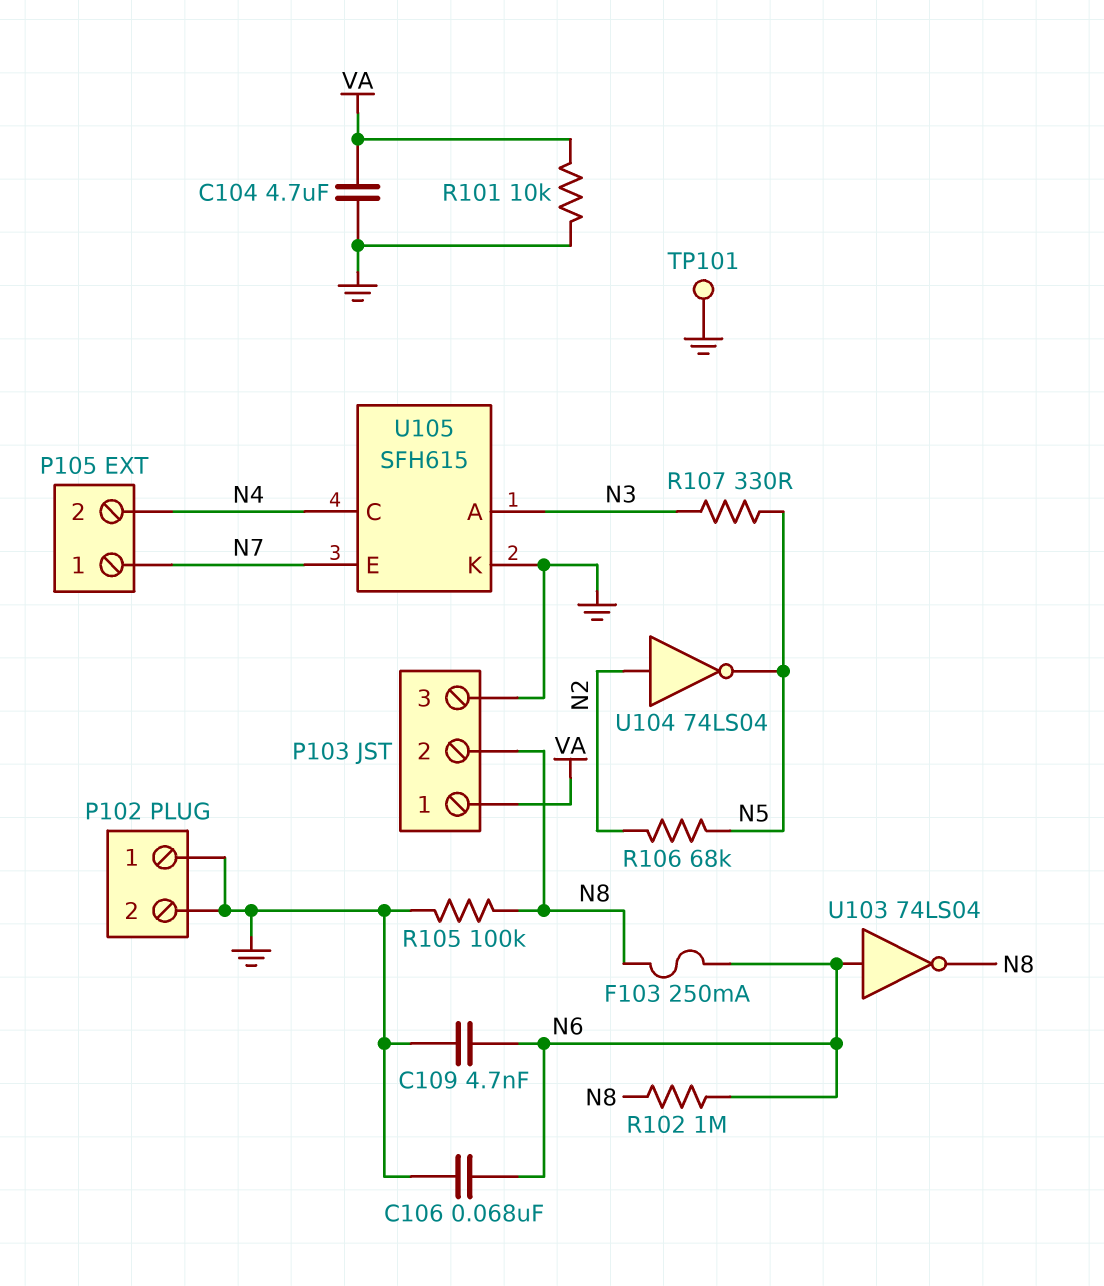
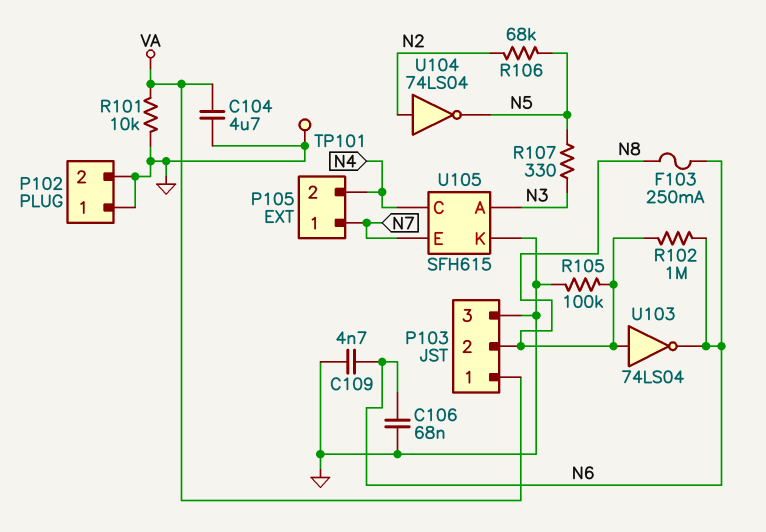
U103: NOT 74LS04 (in N6, out N8) -> NOT 74LS04 (in N8, out N6)

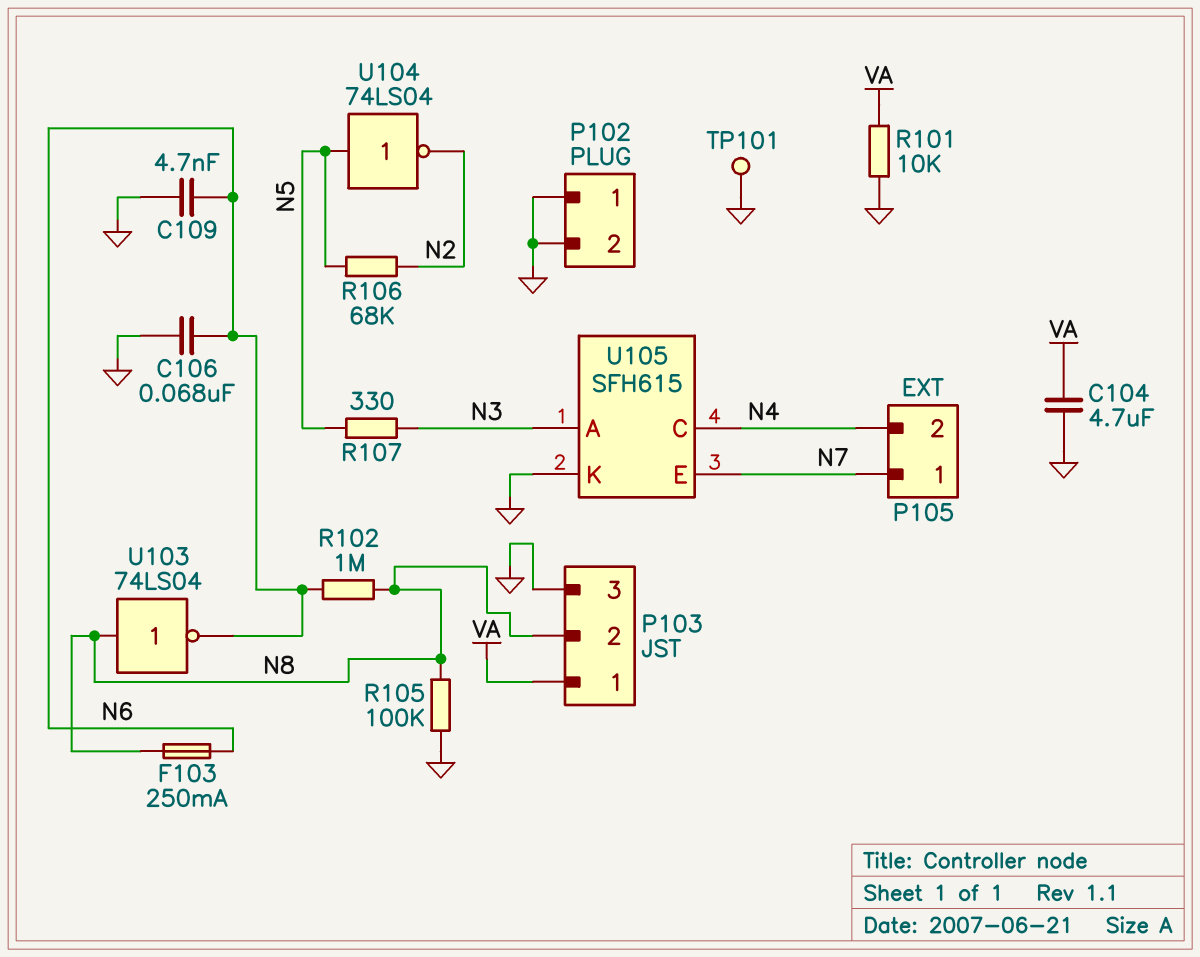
U104: NOT 74LS04 (in N2, out N5) -> NOT 74LS04 (in N5, out N2)

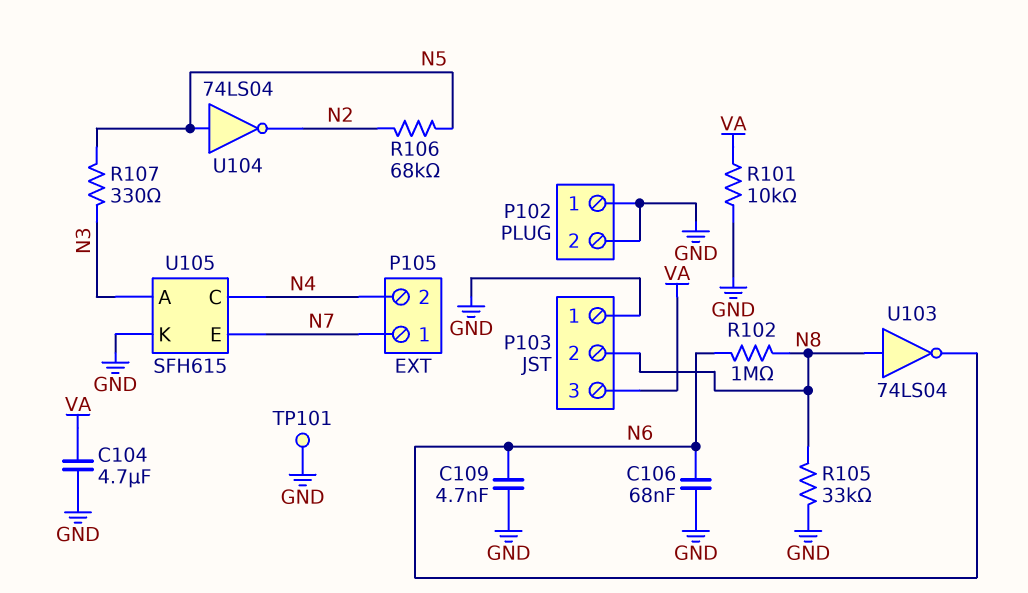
F103: 250mA (N6, N8) -> none
P103 pin 1: VA -> GND
P103 pin 3: GND -> VA
R105: 100k (GND, N8) -> 33k (GND, N8)

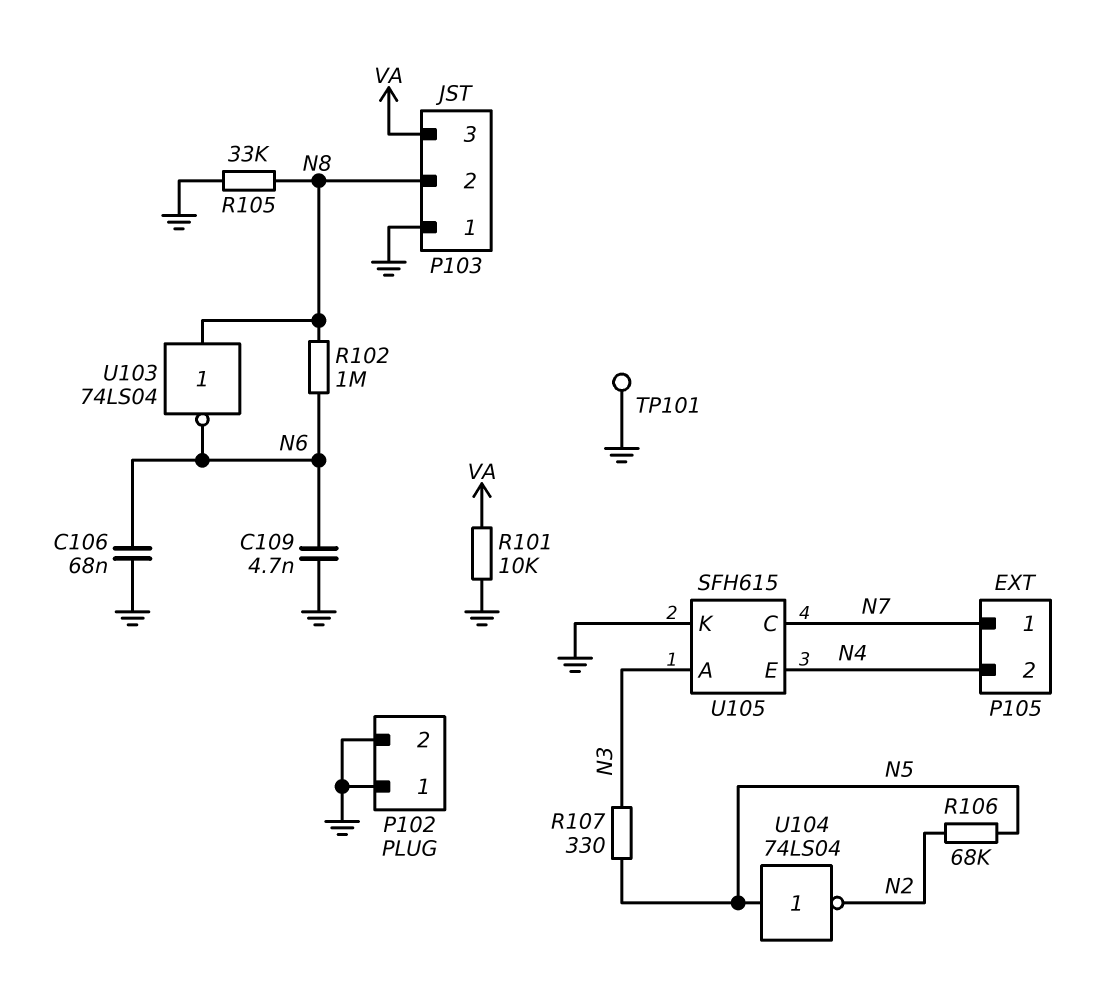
C104: 4.7uF (GND, VA) -> none
U105 pin C: N4 -> N7
U105 pin E: N7 -> N4

